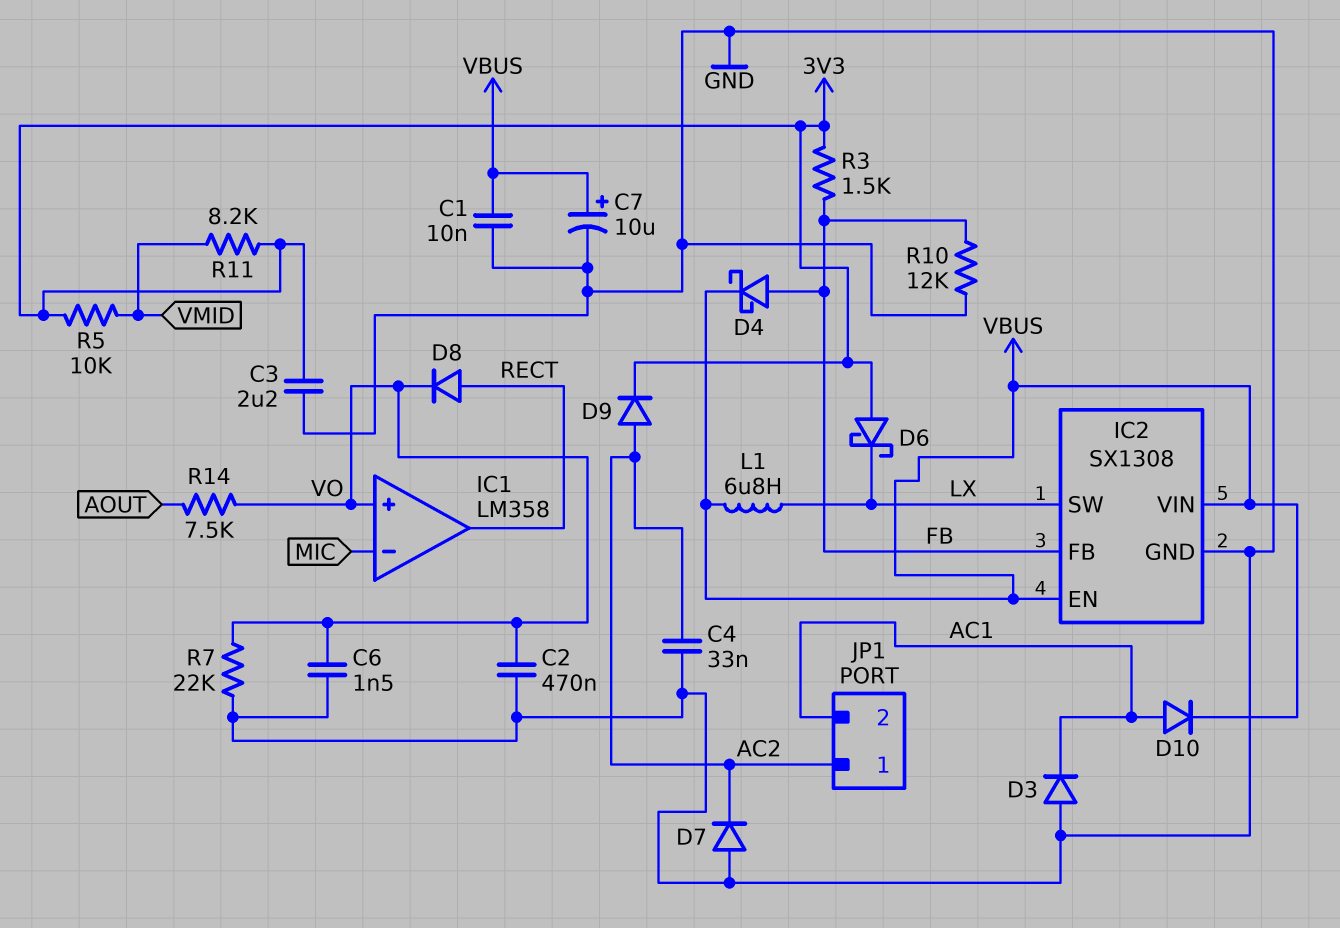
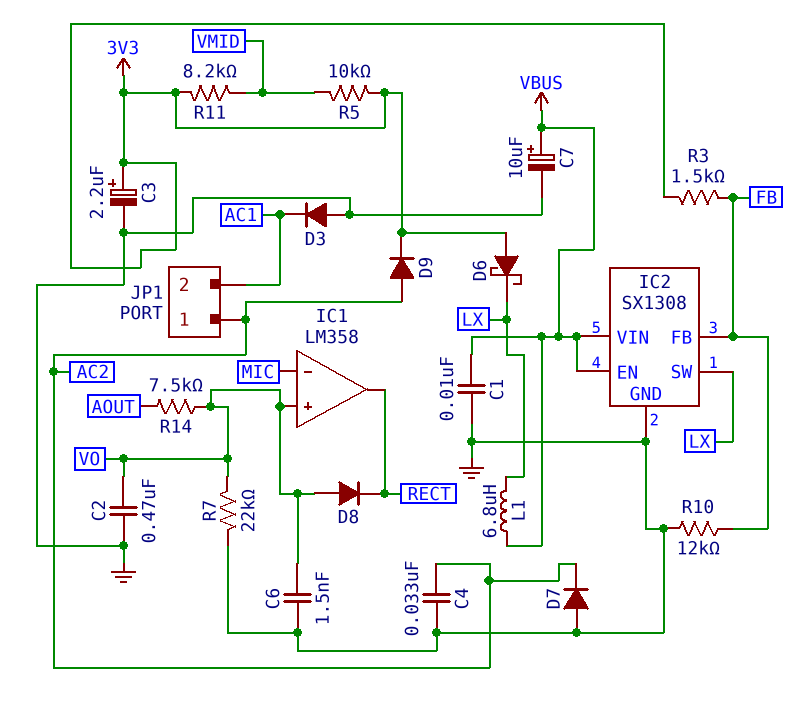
C3: 2.2uF (3V3, GND) -> 2.2uF (plus 3V3, minus GND)
D4: schottky (A FB, K VBUS) -> none
D8: diode (A RECT, K VO) -> diode (A VO, K RECT)
D10: diode (A AC1, K VBUS) -> none

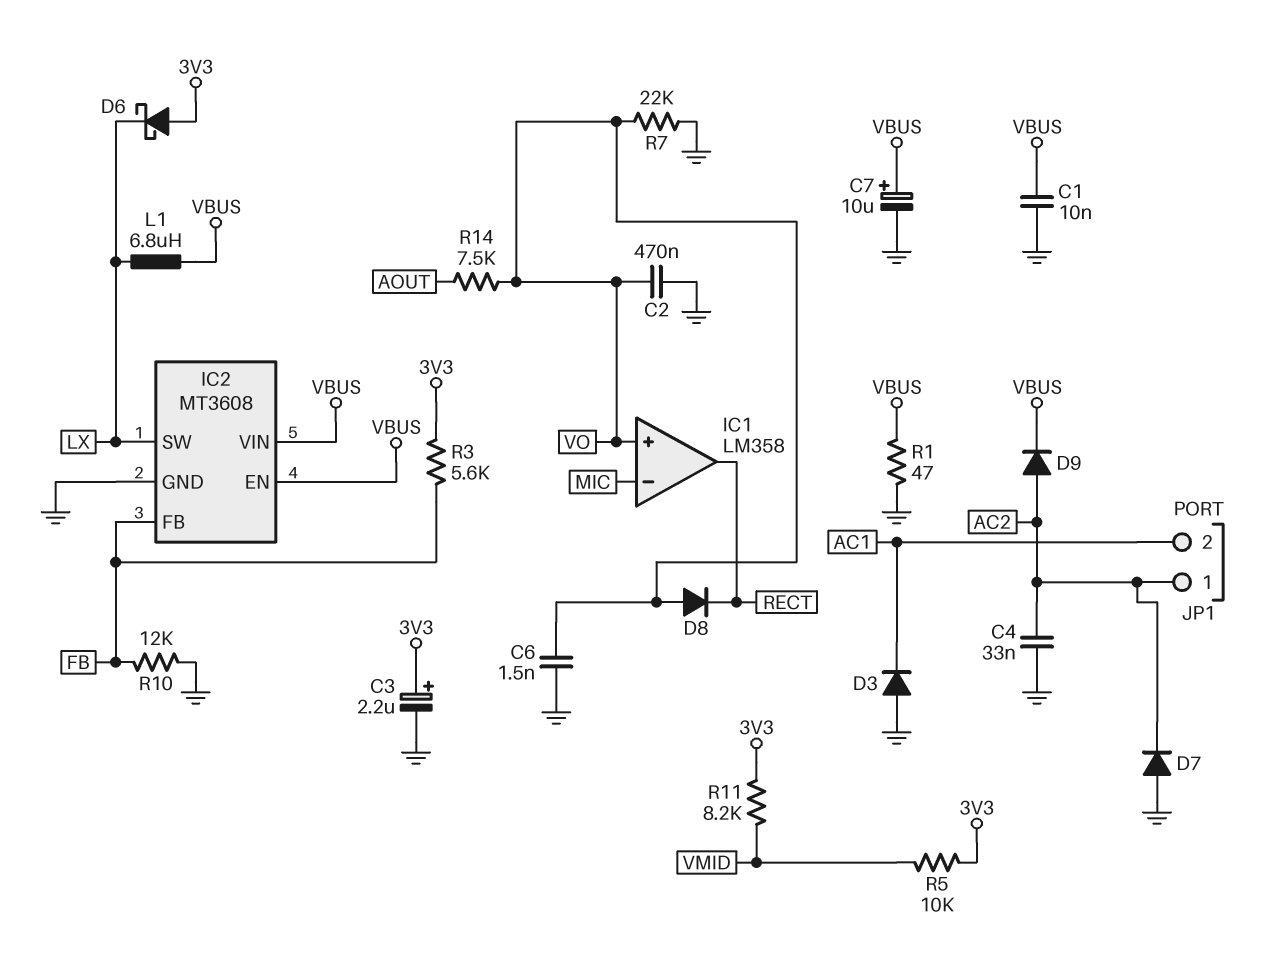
D9: diode (A AC2, K 3V3) -> diode (A AC2, K VBUS)
IC2: SX1308 -> MT3608
R1: none -> 47 (GND, VBUS)
R3: 1.5k (3V3, FB) -> 5.6k (3V3, FB)

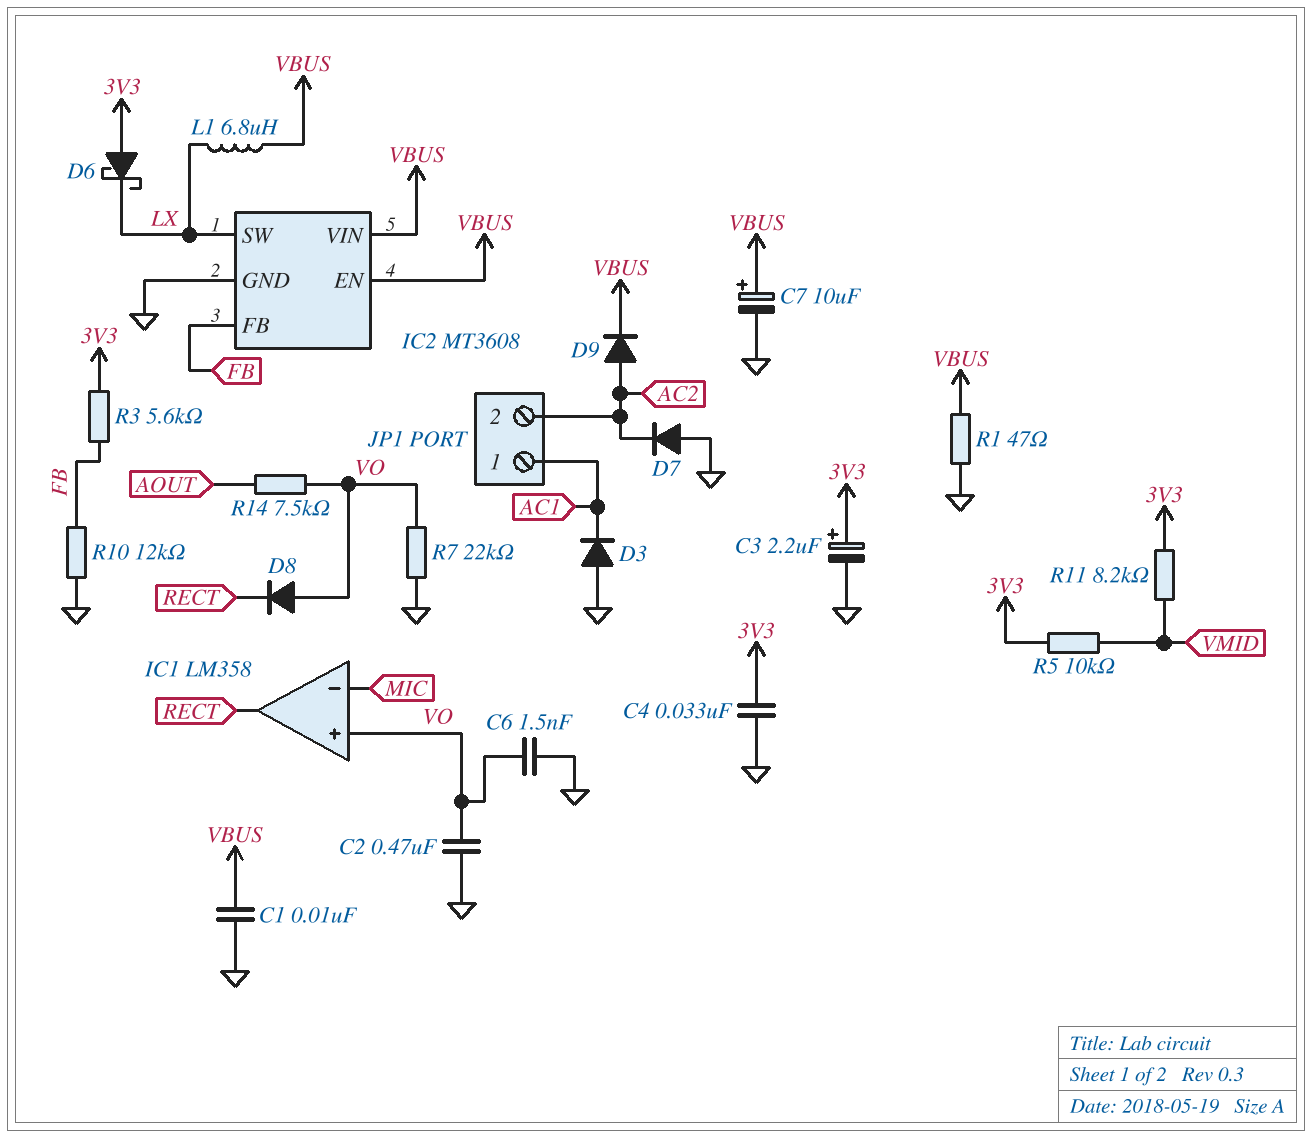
C4: 33nF (AC2, GND) -> 33nF (3V3, GND)
JP1 pin 1: AC2 -> AC1
JP1 pin 2: AC1 -> AC2

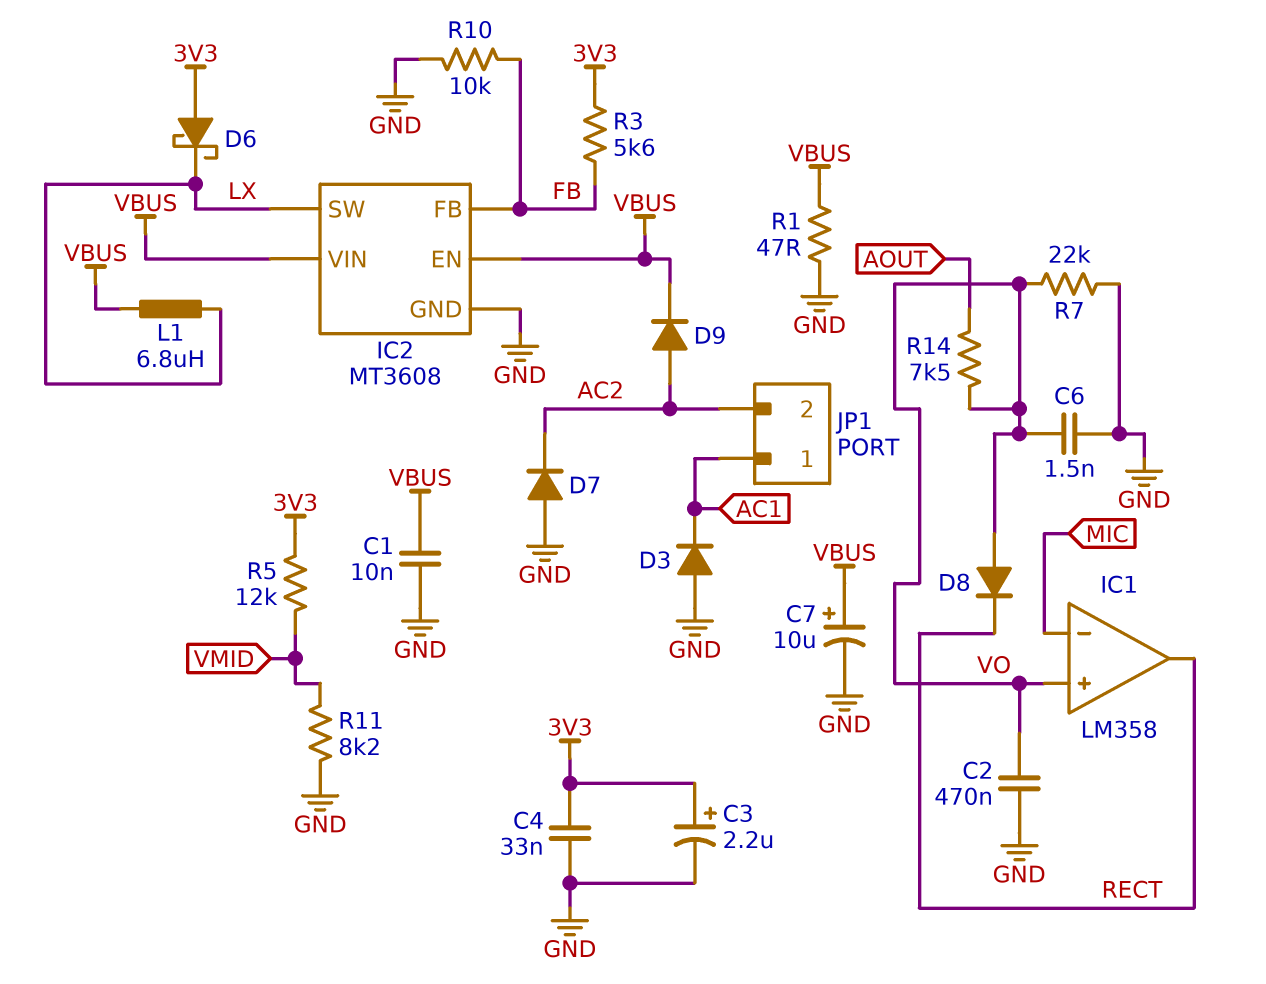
R5: 10k (3V3, VMID) -> 12k (3V3, VMID)
R10: 12k (FB, GND) -> 10k (FB, GND)
R11: 8.2k (3V3, VMID) -> 8.2k (GND, VMID)

